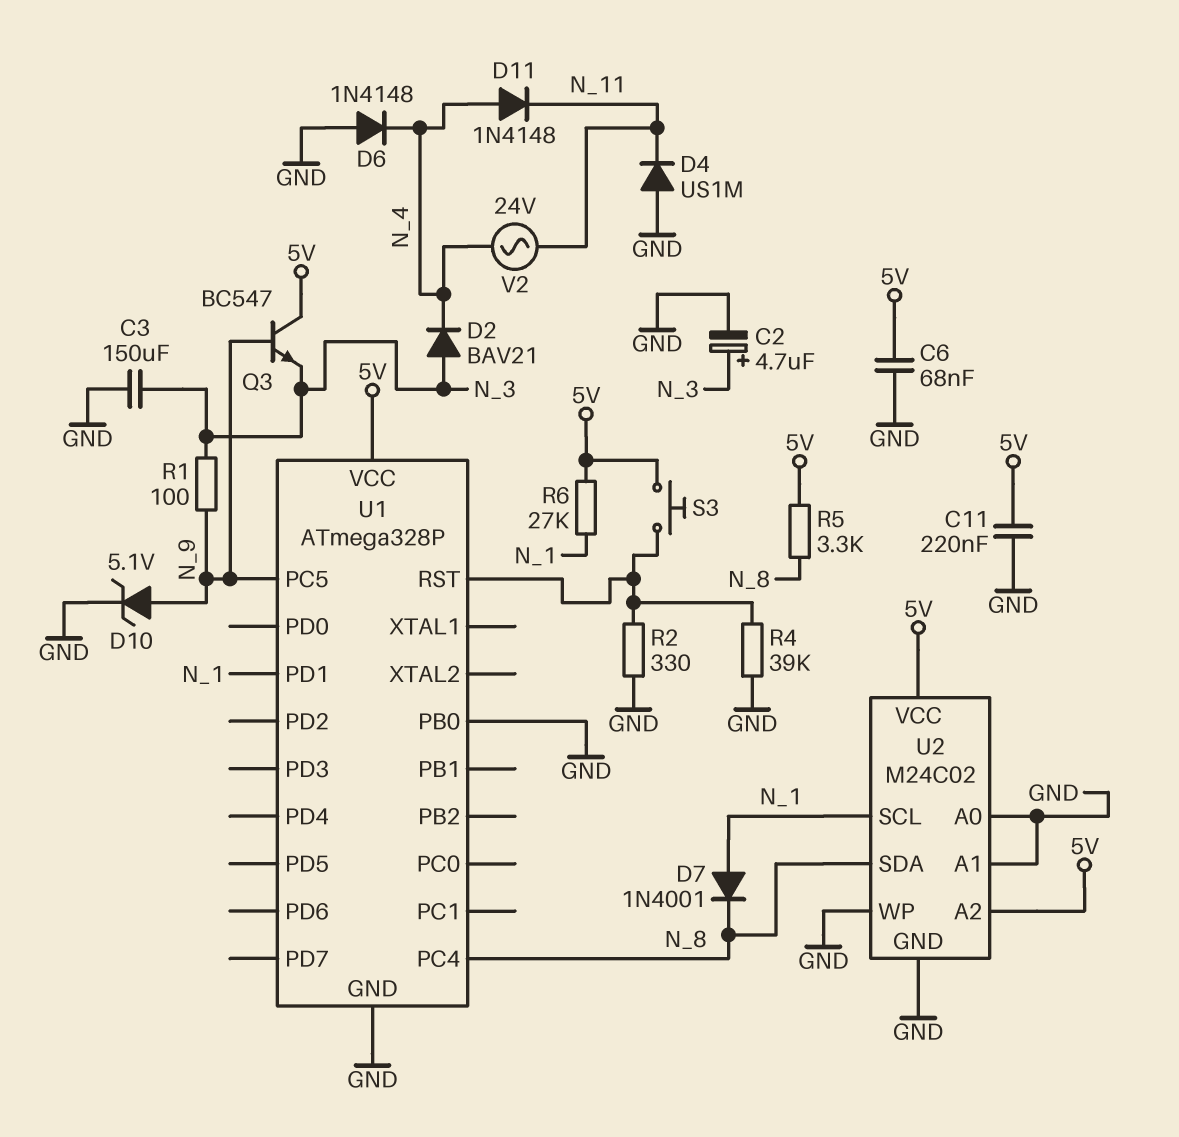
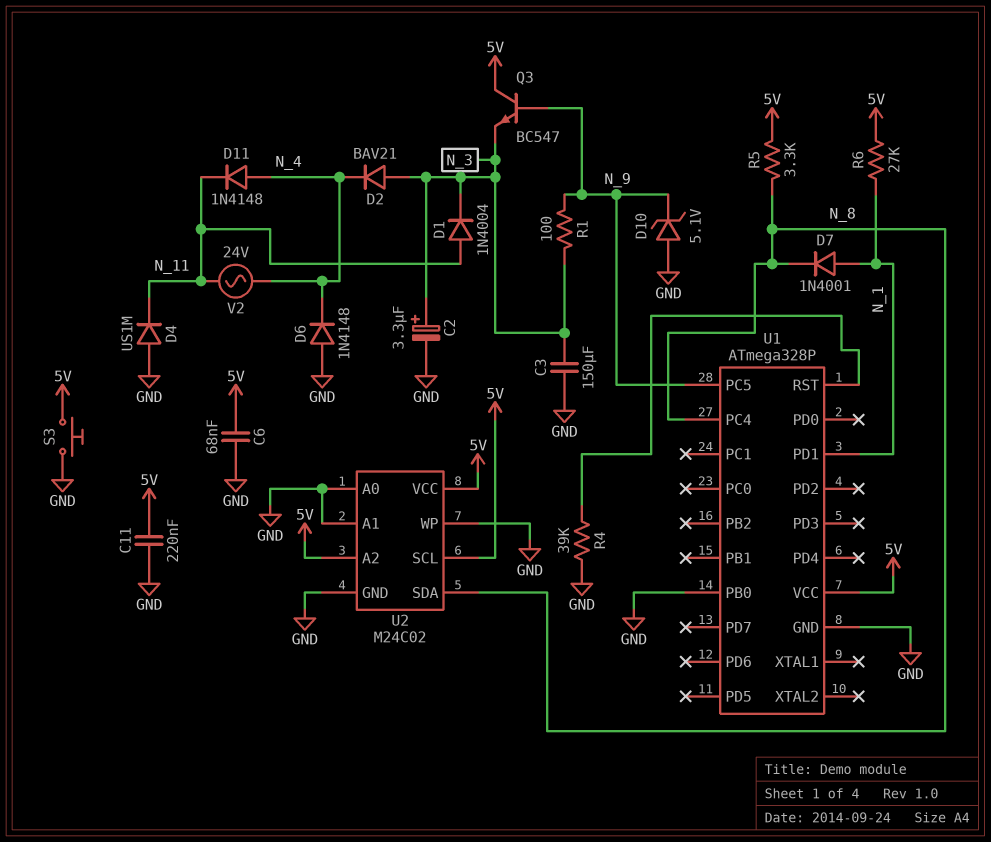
C2: 4.7uF (plus N_3, minus GND) -> 3.3uF (plus N_3, minus GND)
D1: none -> diode 1N4004 (A N_11, K N_3)
D10: zener 5.1V (A N_9, K GND) -> zener 5.1V (A GND, K N_9)
R2: 330 (GND, U1/RST) -> none
S3: button (5V, U1/RST) -> button (5V, GND)
U2 pin SCL: N_1 -> 5V

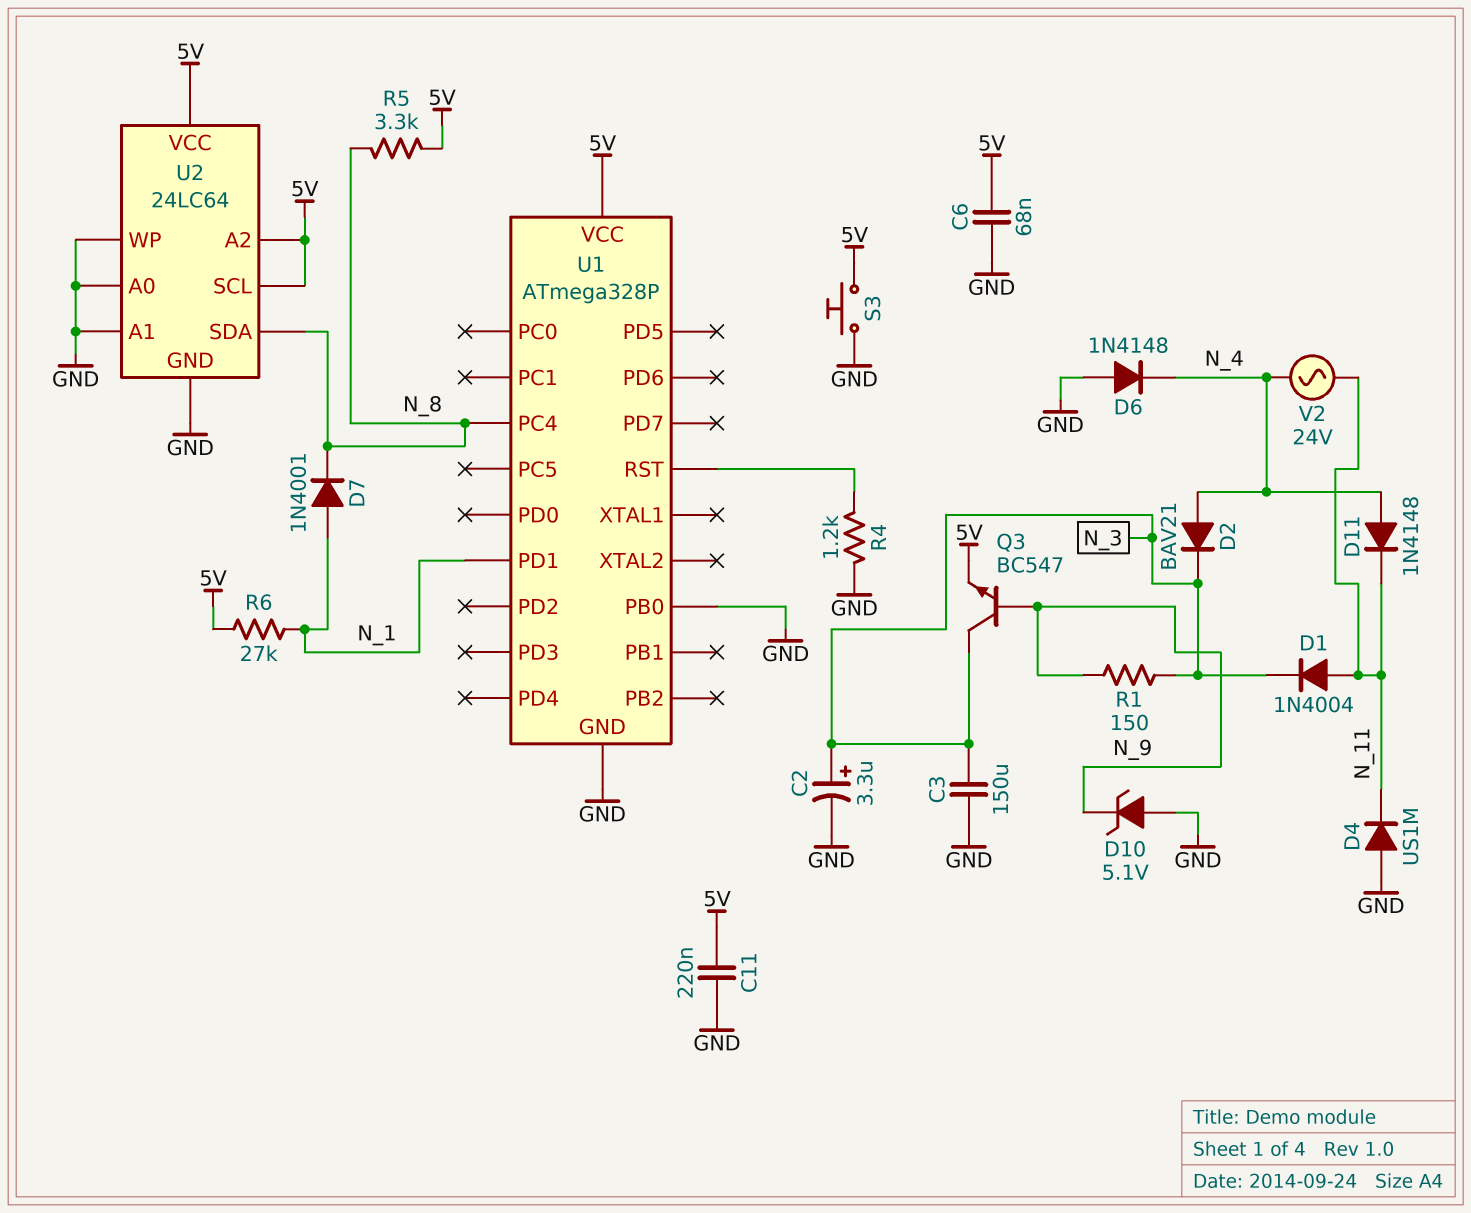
D2: diode BAV21 (A N_3, K N_4) -> diode BAV21 (A N_4, K N_3)
Q3: NPN BC547 (B N_9, C 5V, E N_3) -> NPN BC547 (B N_9, C N_3, E 5V)
R1: 100 (N_3, N_9) -> 150 (N_3, N_9)
R4: 39k (GND, U1/RST) -> 1.2k (GND, U1/RST)
U1 pin PC5: N_9 -> none
U2: M24C02 -> 24LC64

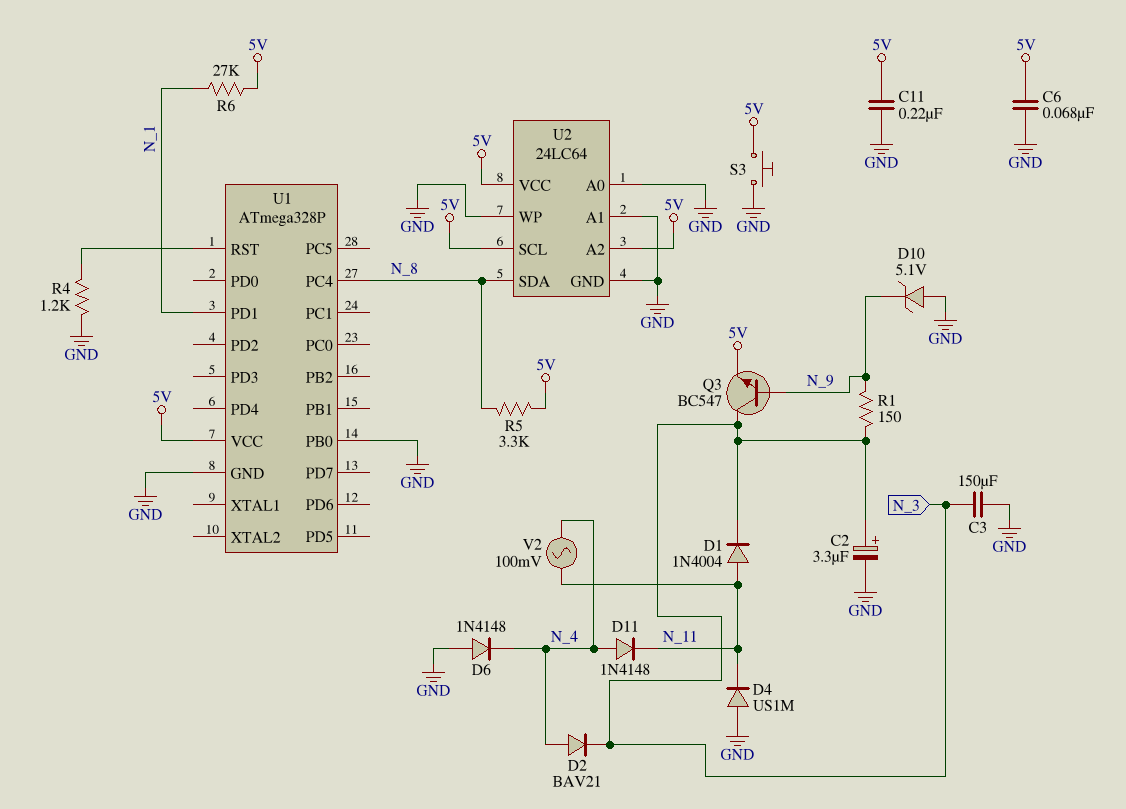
D7: diode 1N4001 (A N_1, K N_8) -> none
V2: AC 24V (N_4, N_11) -> AC 100mV (N_4, N_11)

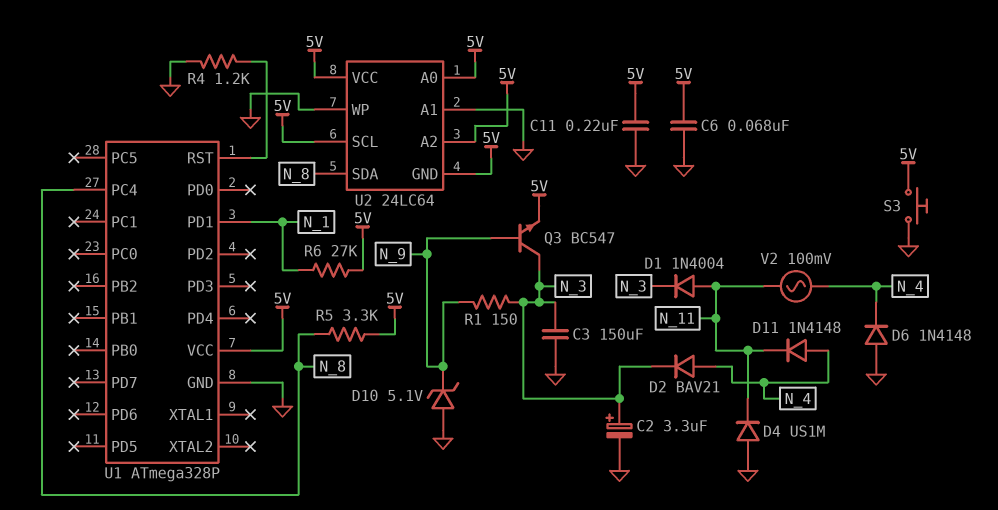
U1 pin PB0: GND -> none
U2 pin A0: GND -> 5V
U2 pin GND: GND -> 5V

